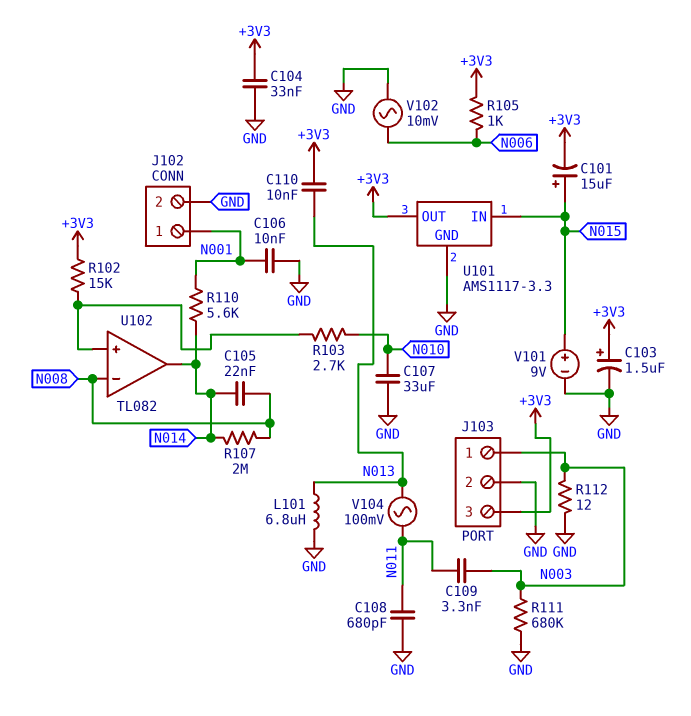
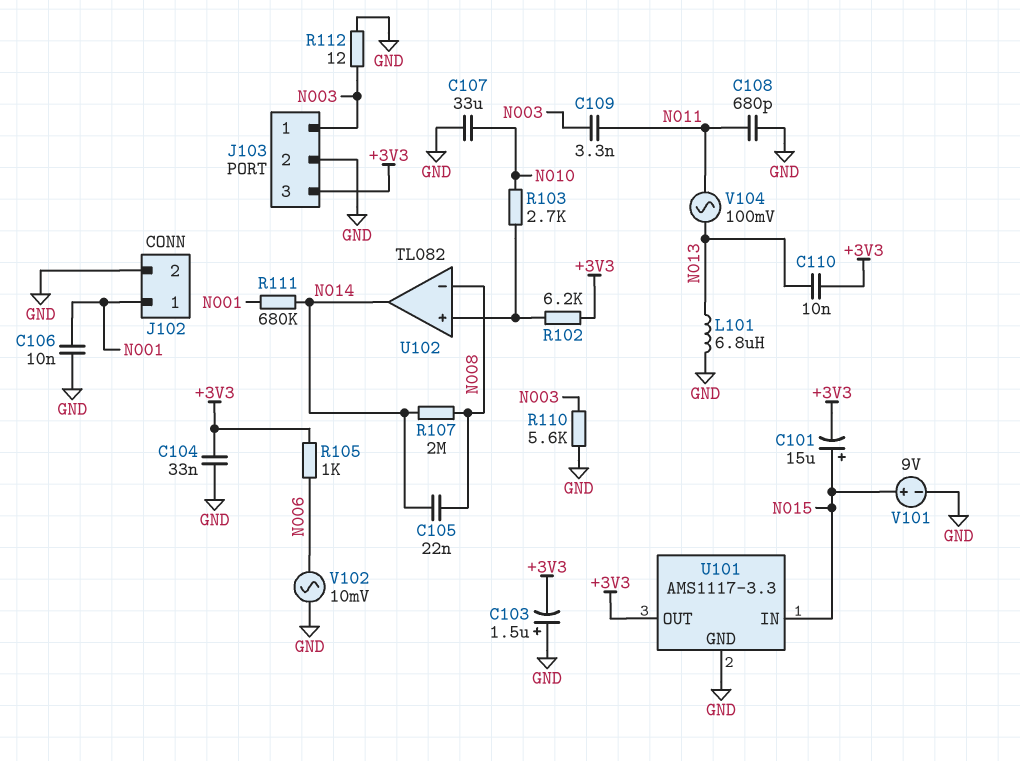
C103: 1.5uF (plus +3V3, minus GND) -> 1.5uF (plus GND, minus +3V3)
R102: 15k (+3V3, U102/in+) -> 6.2k (+3V3, U102/in+)
R110: 5.6k (N001, N014) -> 5.6k (GND, N003)
R111: 680k (GND, N003) -> 680k (N001, N014)

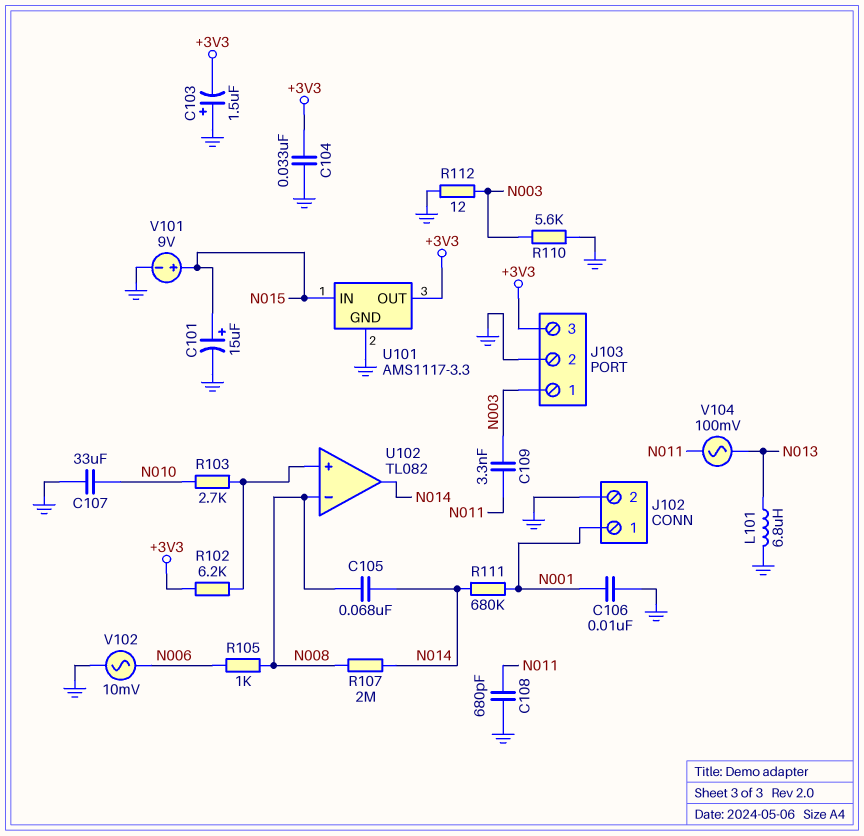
C101: 15uF (plus N015, minus +3V3) -> 15uF (plus N015, minus GND)
C105: 22nF (N008, N014) -> 68nF (N008, N014)
C110: 10nF (+3V3, N013) -> none
R105: 1k (+3V3, N006) -> 1k (N006, N008)

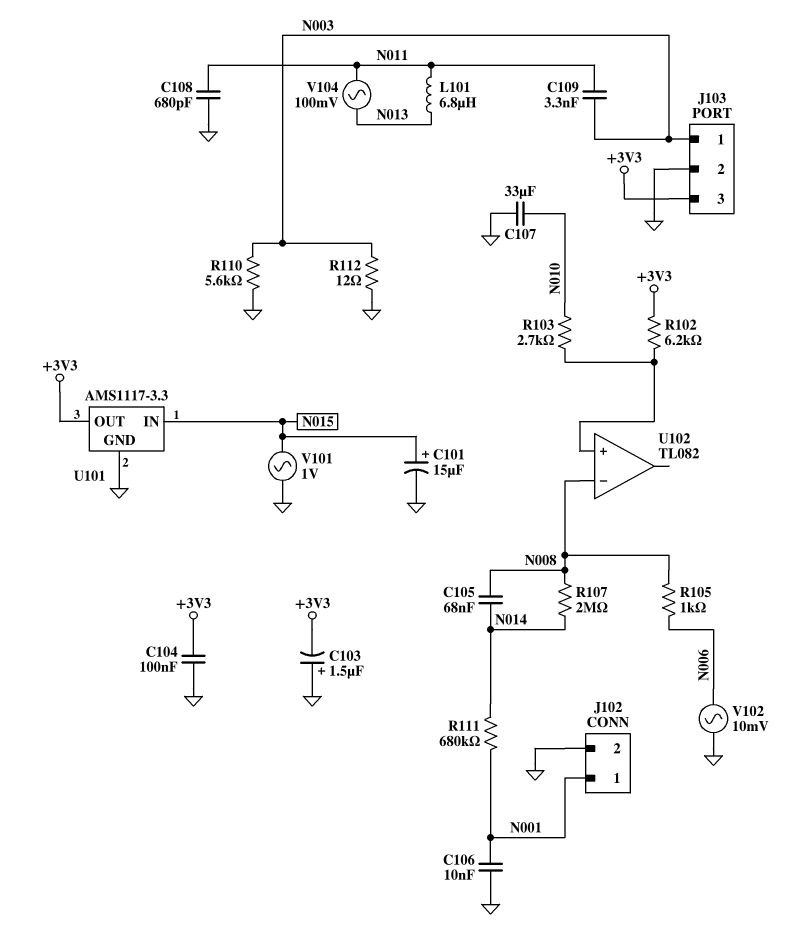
C104: 33nF (+3V3, GND) -> 100nF (+3V3, GND)
L101: 6.8uH (GND, N013) -> 6.8uH (N011, N013)
U102 pin out: N014 -> none
V101: 9V (plus N015, minus GND) -> AC 1V (GND, N015)

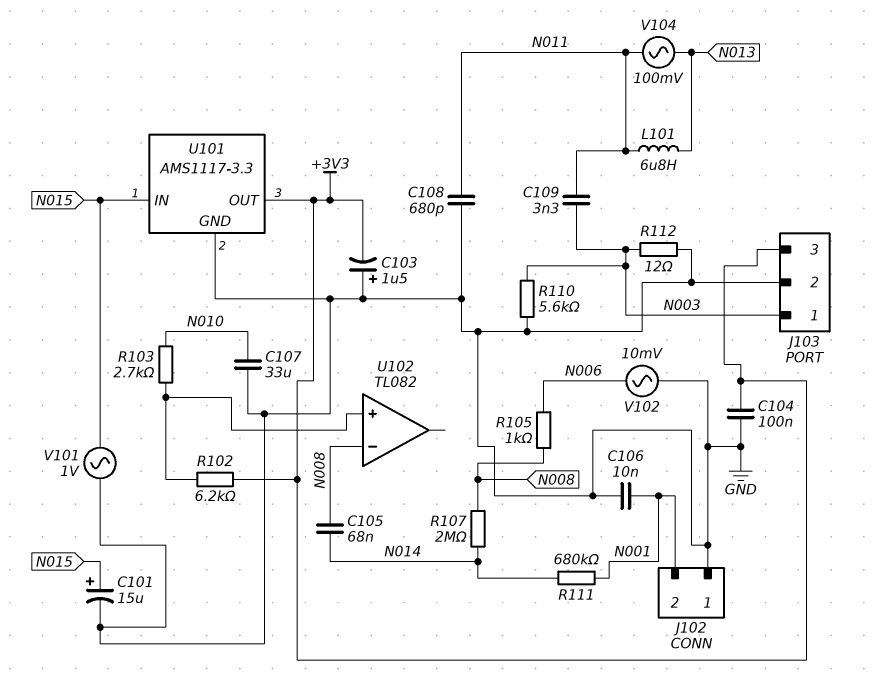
J102 pin 1: N001 -> GND
J102 pin 2: GND -> N001

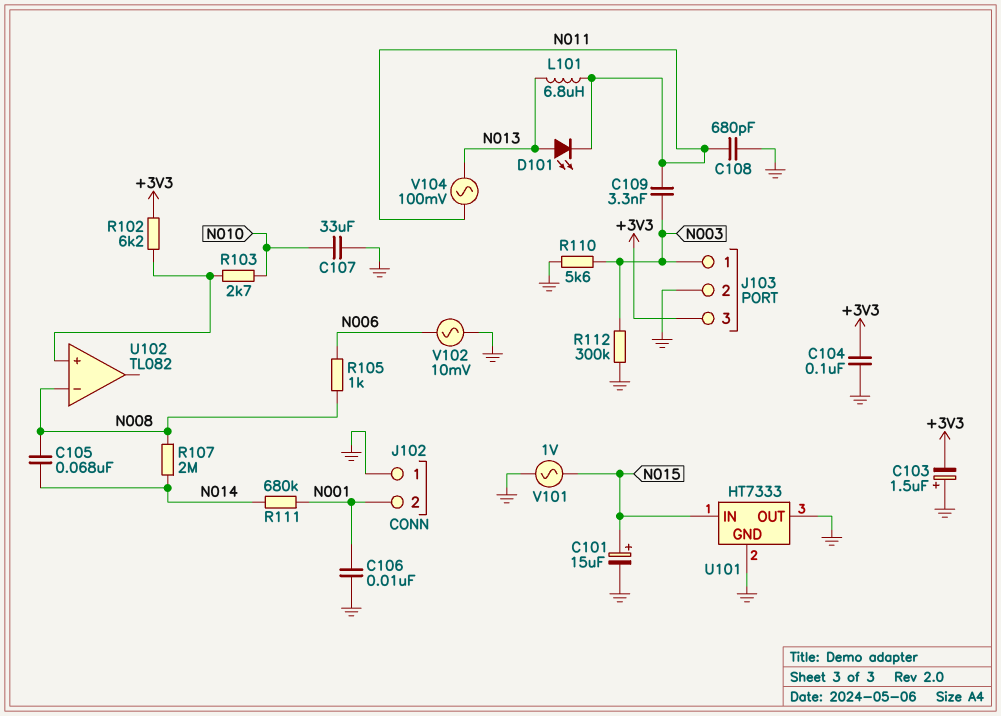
D101: none -> LED (A N013, K N011)
R112: 12 (GND, N003) -> 300k (GND, N003)
U101: AMS1117-3.3 -> HT7333
U101 pin OUT: +3V3 -> GND

